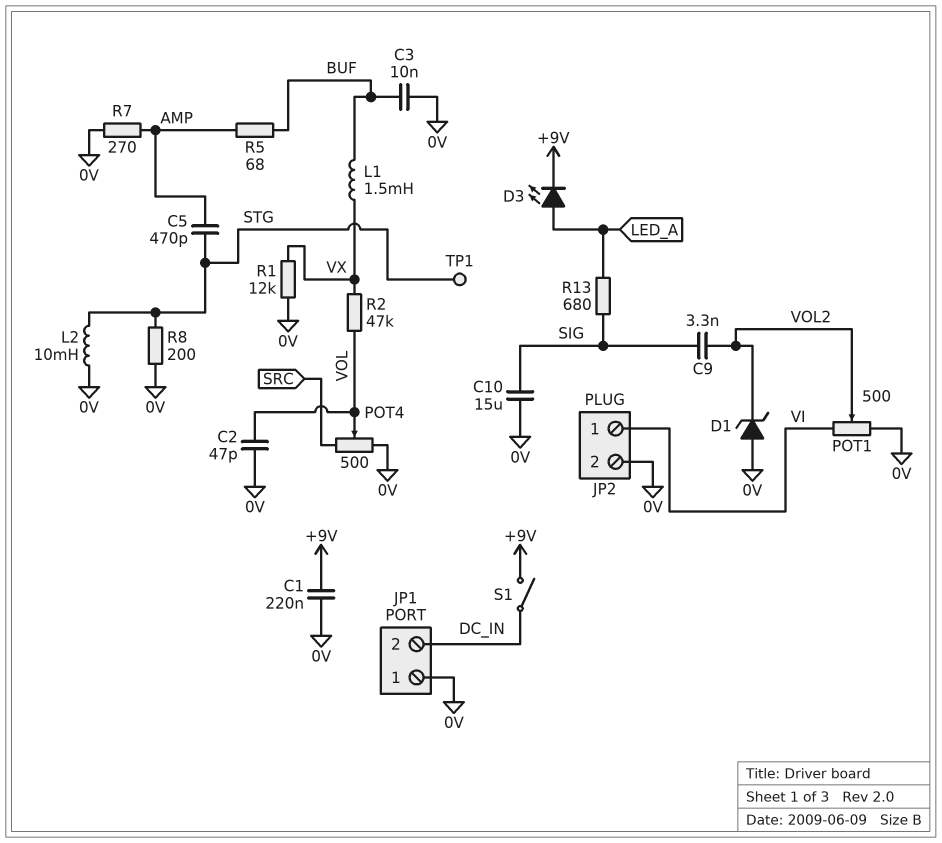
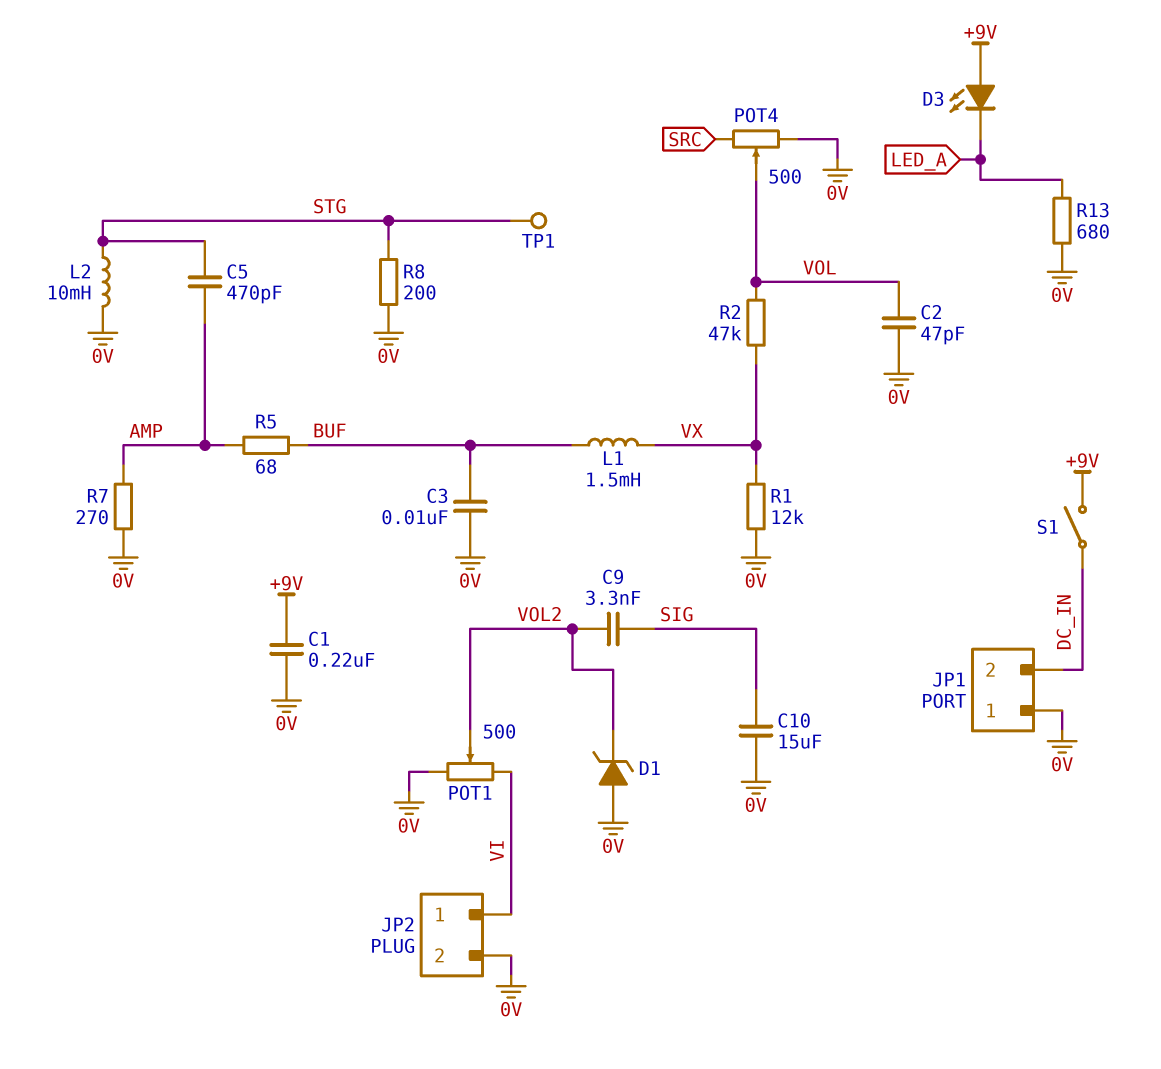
D3: LED (A LED_A, K +9V) -> LED (A +9V, K LED_A)
R13: 680 (LED_A, SIG) -> 680 (0V, LED_A)

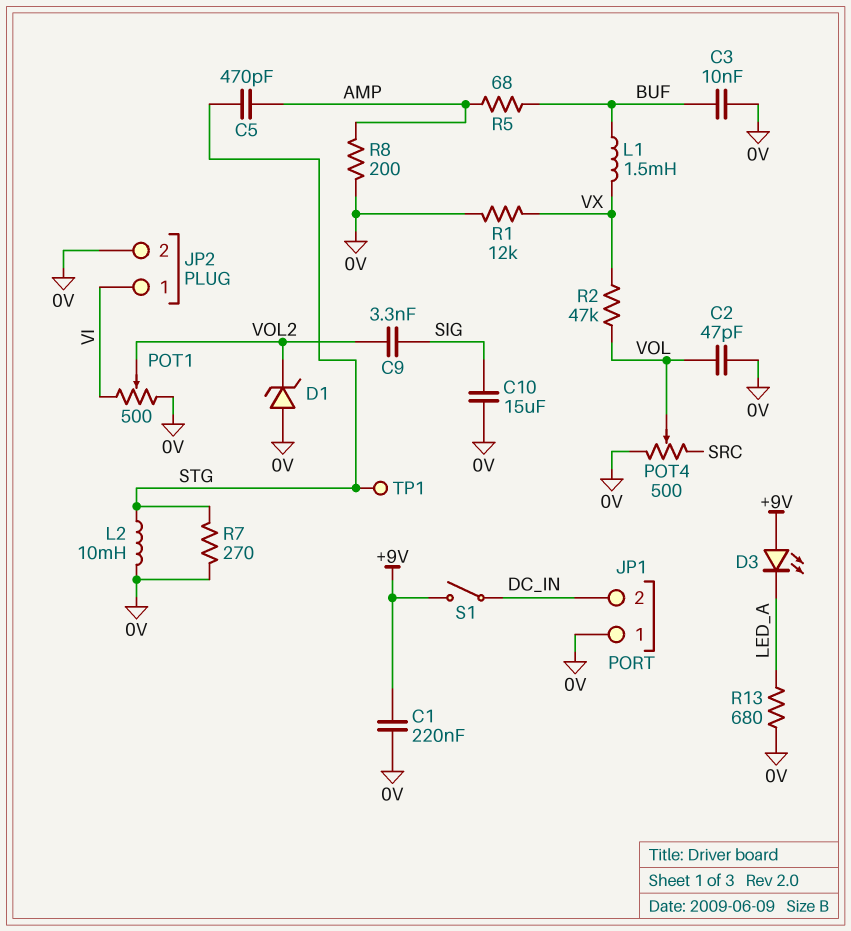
R7: 270 (0V, AMP) -> 270 (0V, STG)
R8: 200 (0V, STG) -> 200 (0V, AMP)

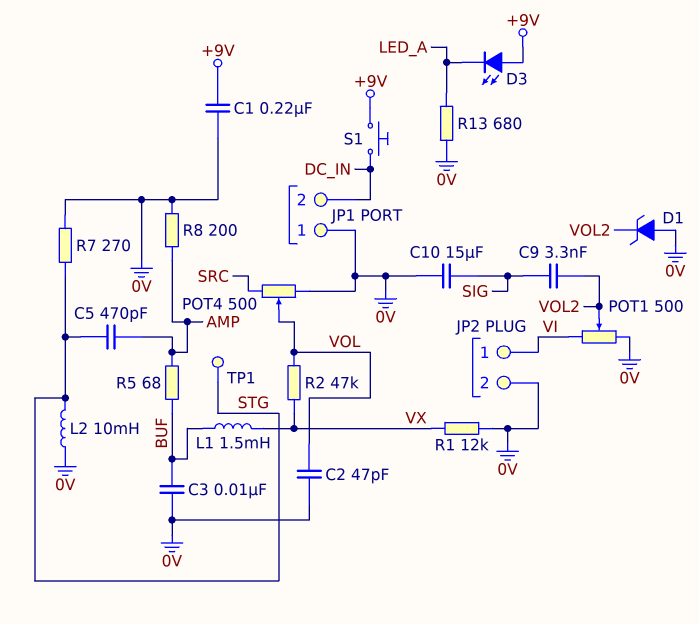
S1: switch (+9V, DC_IN) -> button (+9V, DC_IN)

